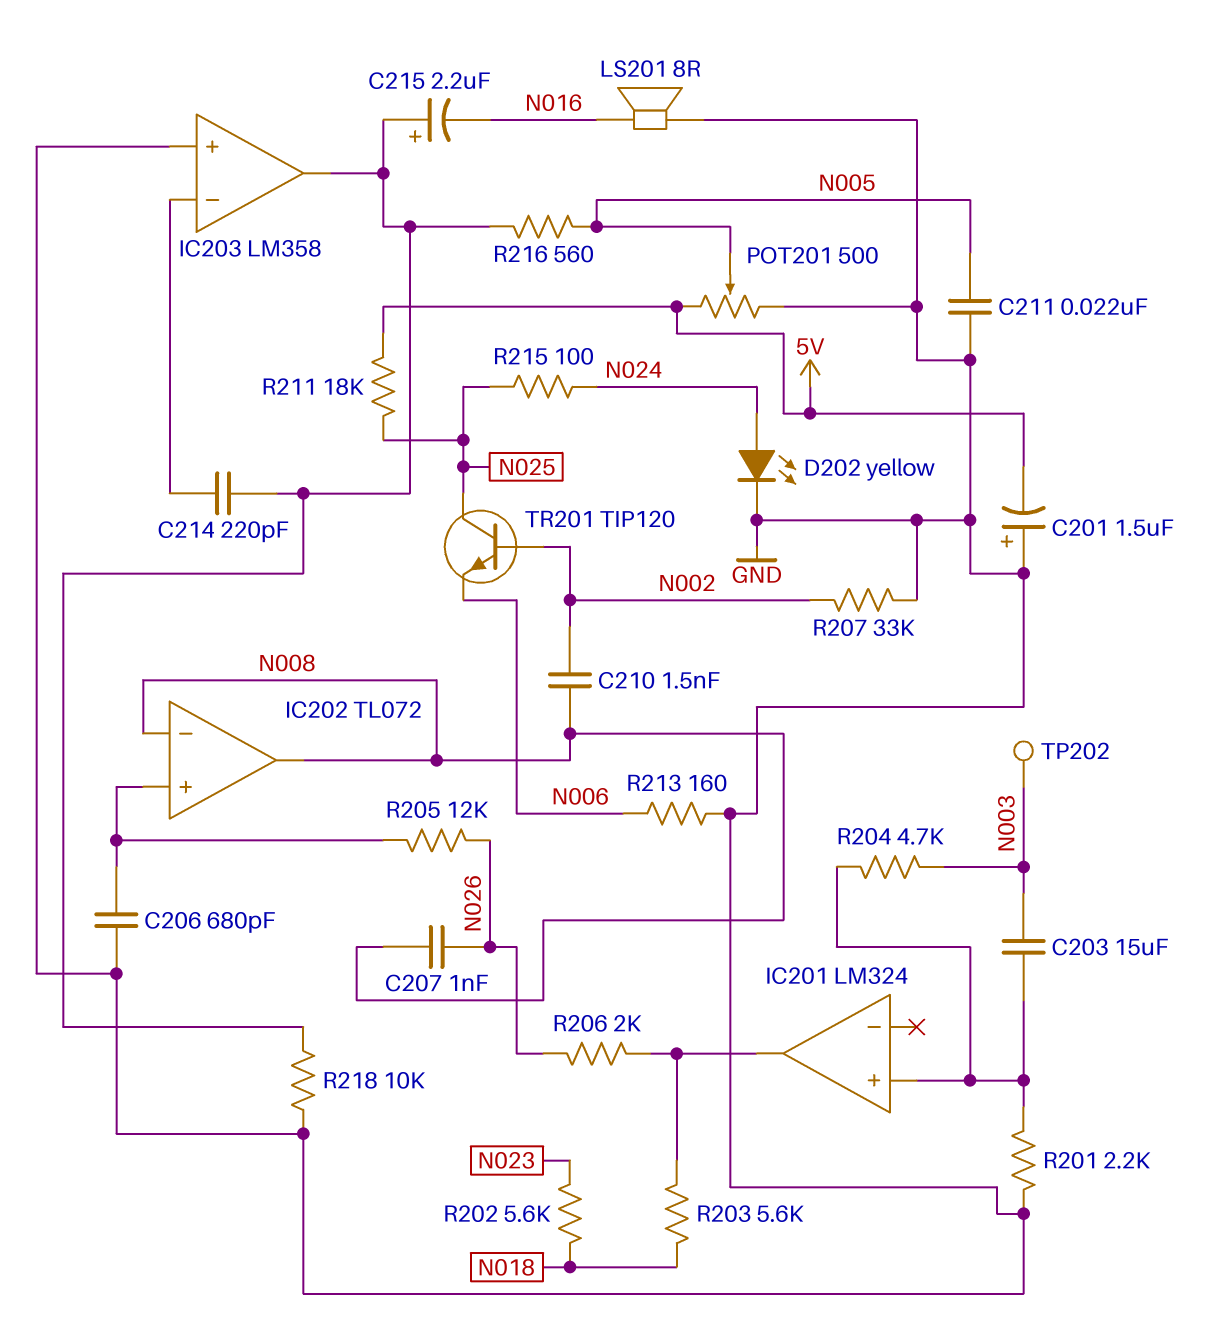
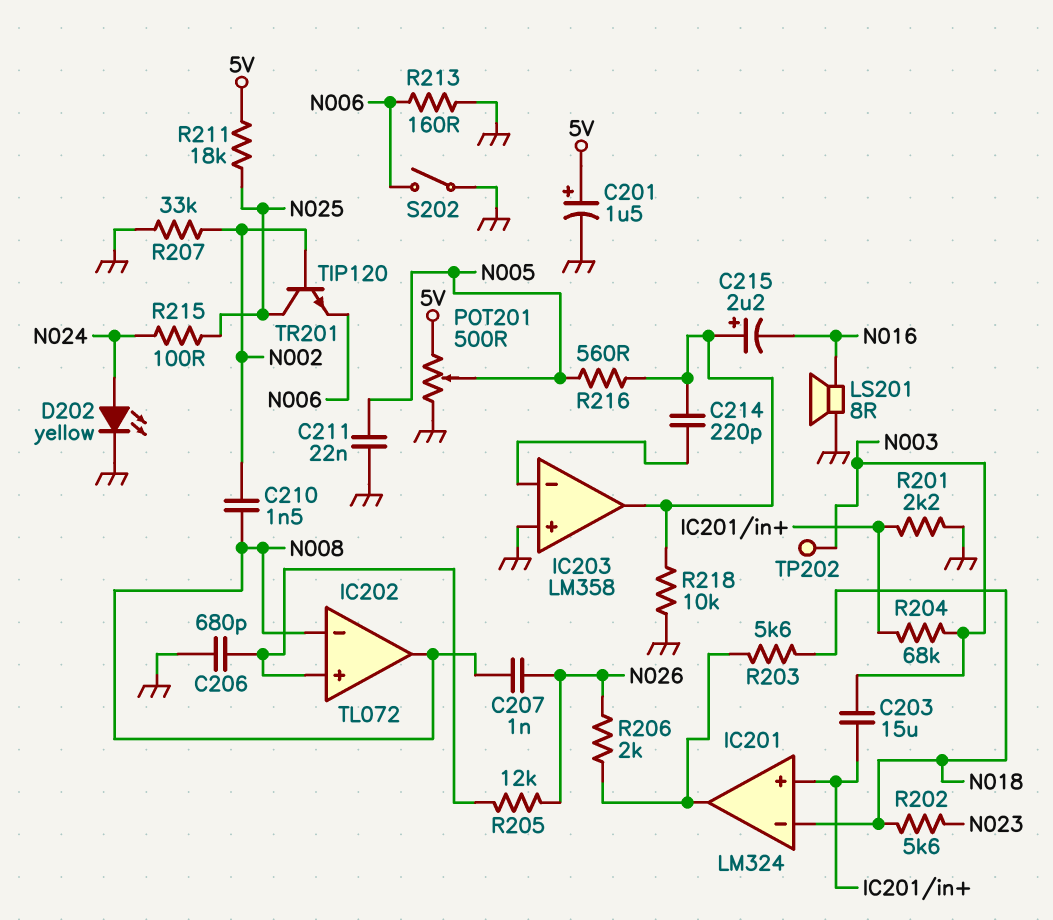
C201: 1.5uF (plus GND, minus 5V) -> 1.5uF (plus 5V, minus GND)
IC201 pin in-: none -> N018
R204: 4.7k (IC201/in+, N003) -> 68k (IC201/in+, N003)
S202: none -> switch (GND, N006)

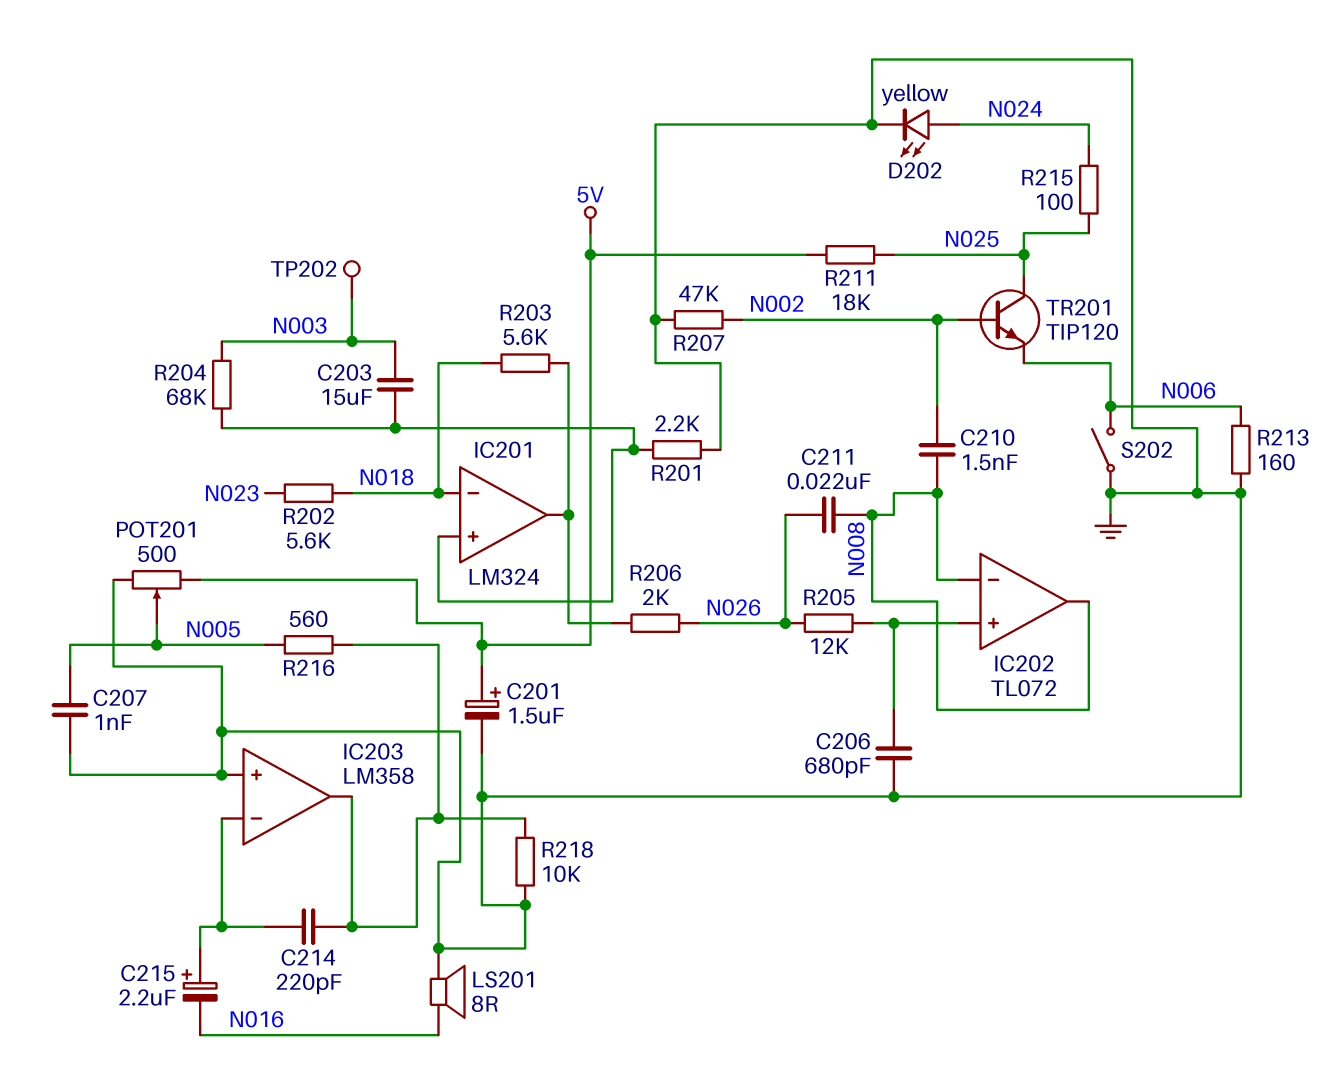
C207: 1nF (N008, N026) -> 1nF (GND, N005)
C211: 22nF (GND, N005) -> 22nF (N008, N026)
C215: 2.2uF (plus IC203/out, minus N016) -> 2.2uF (plus IC203/in-, minus N016)
R207: 33k (GND, N002) -> 47k (GND, N002)

